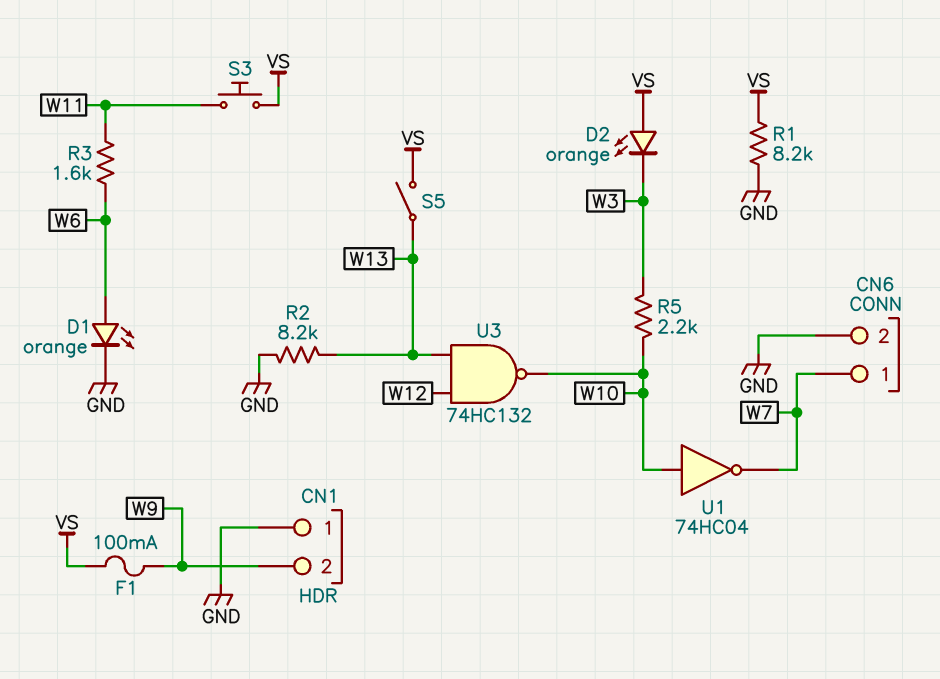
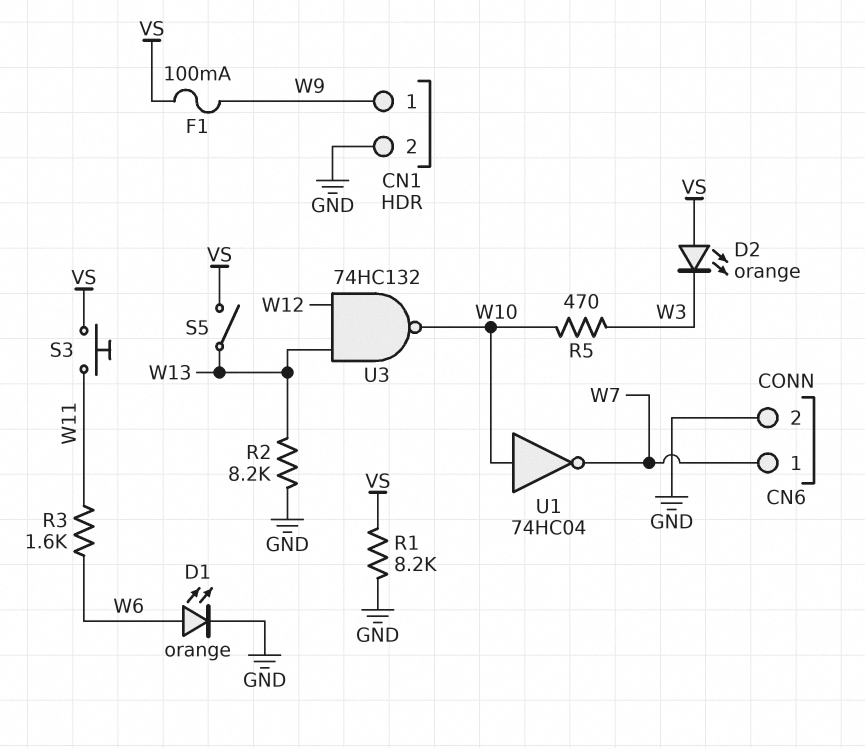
CN1 pin 1: GND -> W9
CN1 pin 2: W9 -> GND
R5: 2.2k (W3, W10) -> 470 (W3, W10)

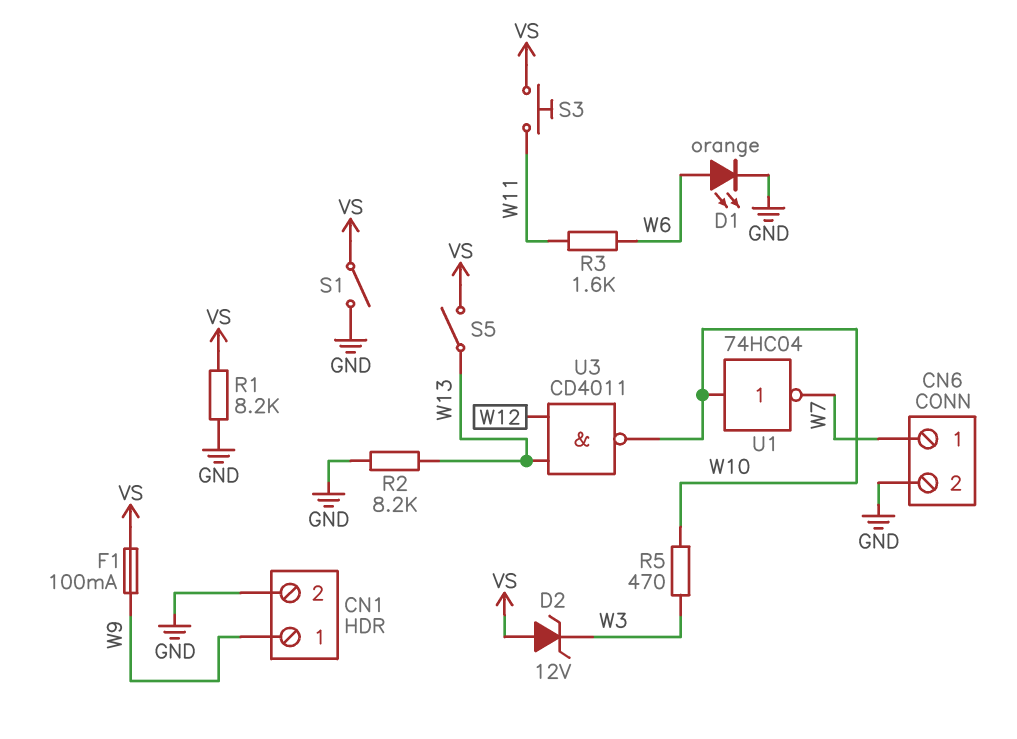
D2: LED orange (A VS, K W3) -> zener 12V (A VS, K W3)
S1: none -> switch (GND, VS)
U3: NAND 74HC132 (in W12, in W13, out W10) -> NAND CD4011 (in W12, in W13, out W10)

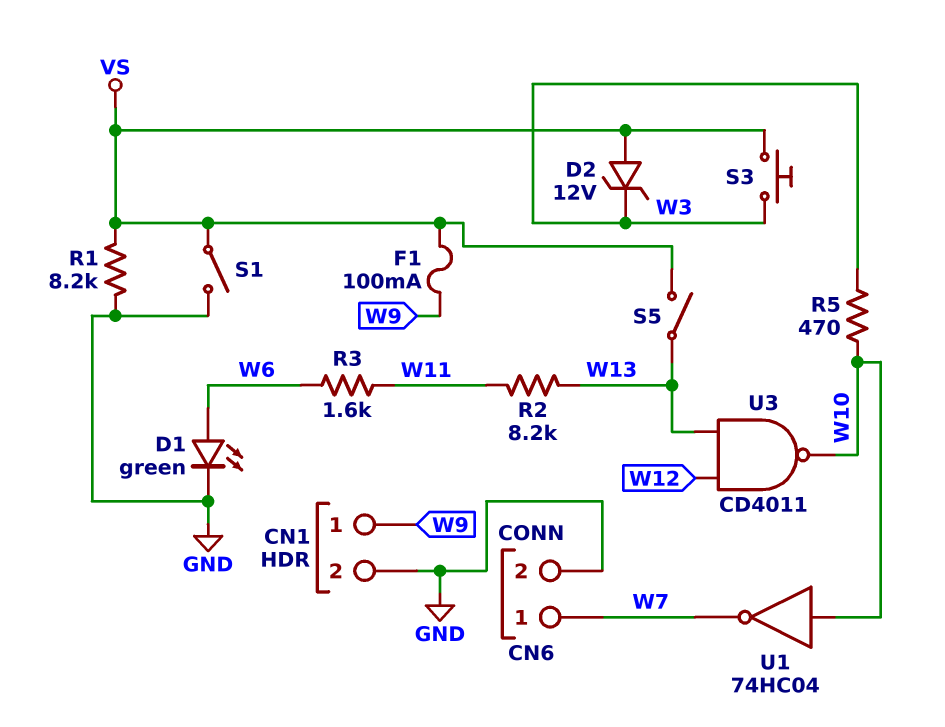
D1: LED orange (A W6, K GND) -> LED green (A W6, K GND)
R2: 8.2k (GND, W13) -> 8.2k (W11, W13)
S3: button (VS, W11) -> button (VS, W3)

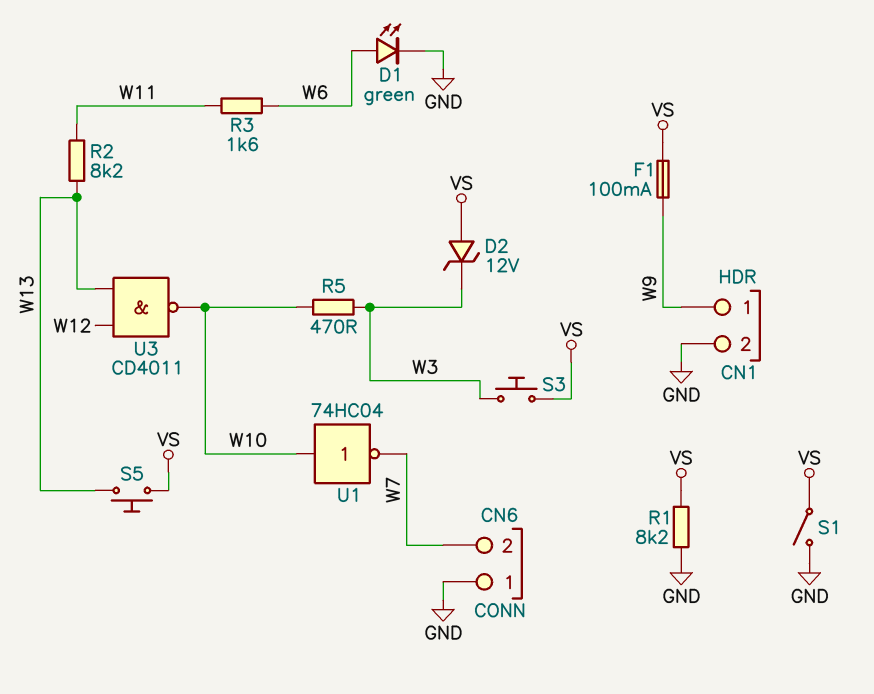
CN6 pin 1: W7 -> GND
CN6 pin 2: GND -> W7
S5: switch (VS, W13) -> button (VS, W13)

